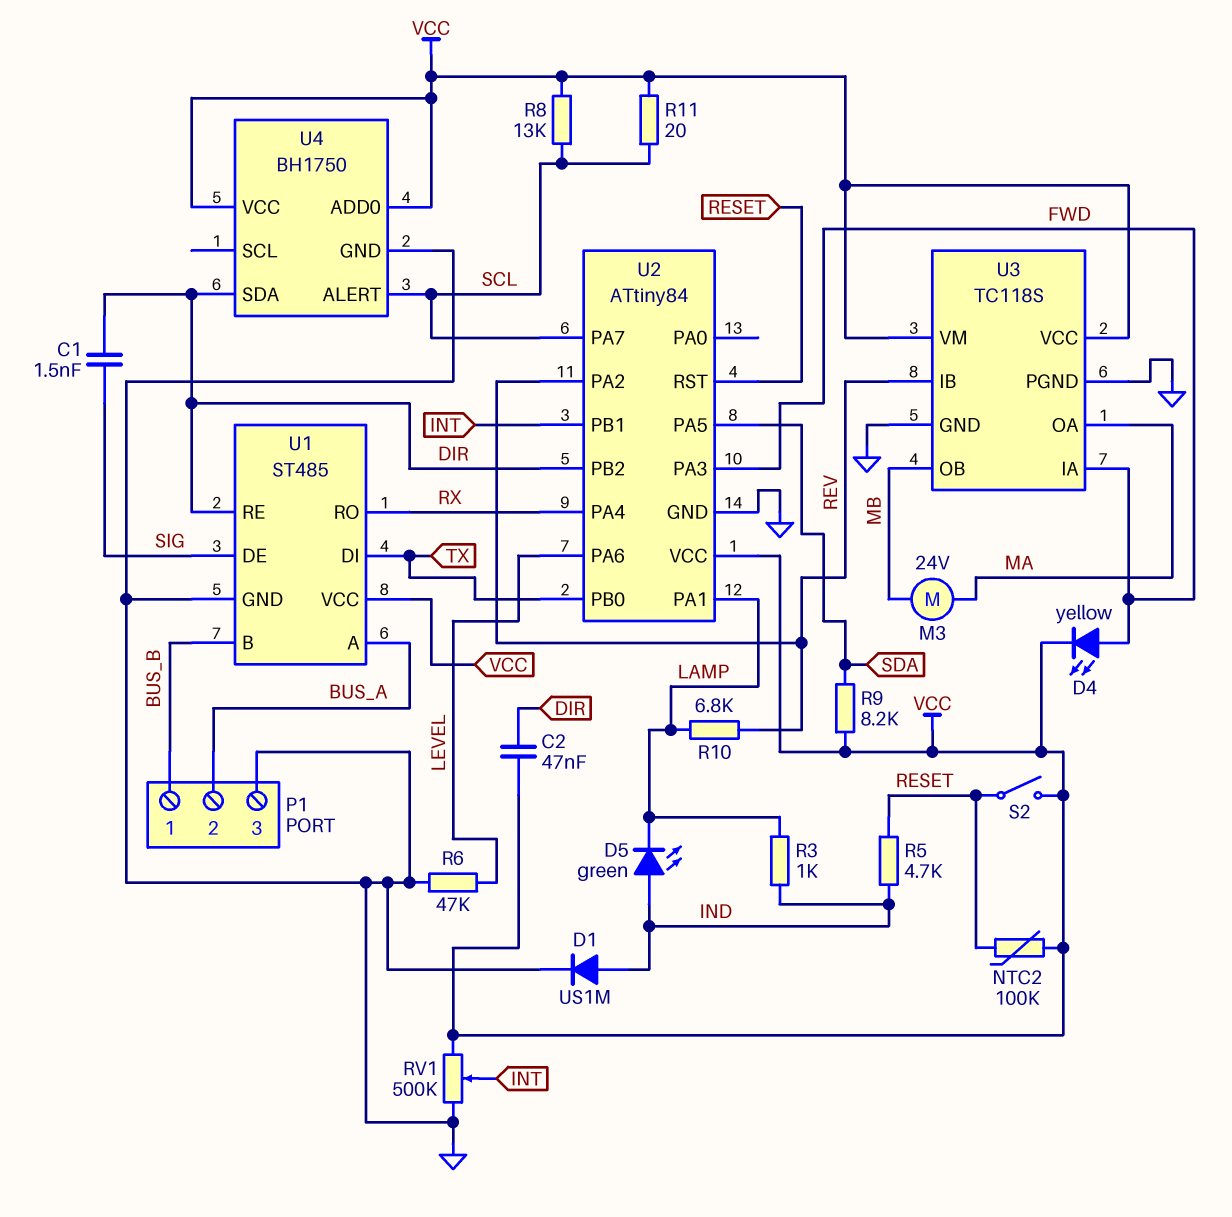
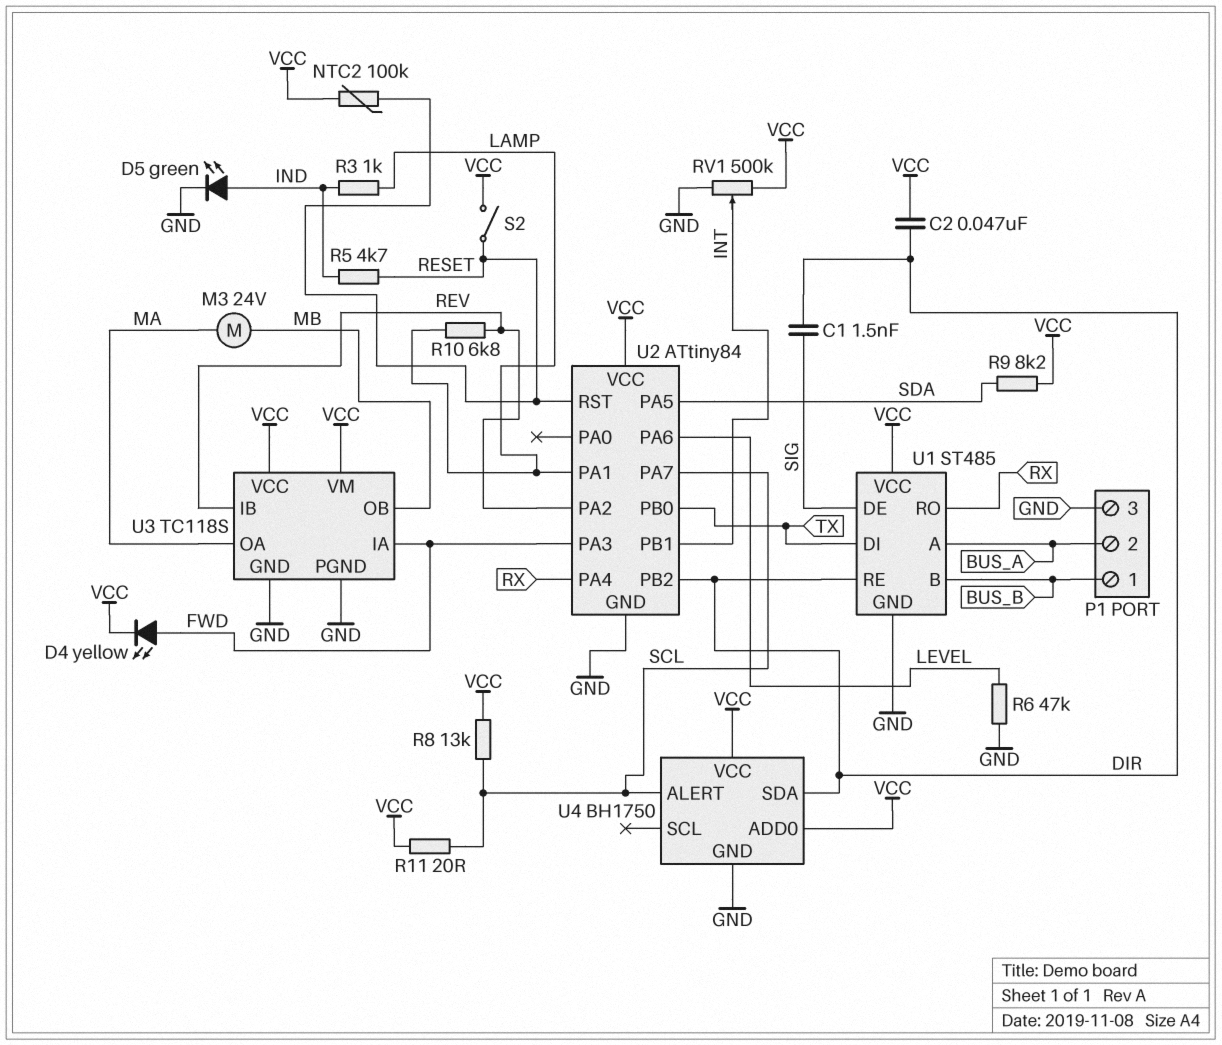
D1: diode US1M (A IND, K GND) -> none
D5: LED green (A IND, K LAMP) -> LED green (A IND, K GND)

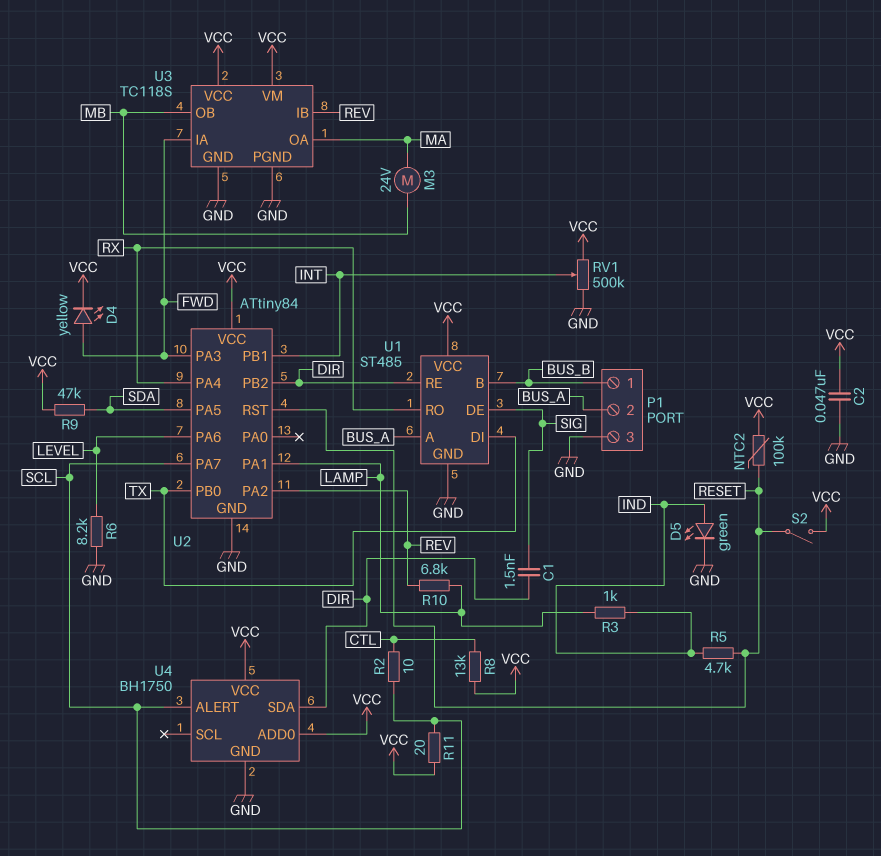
C2: 47nF (DIR, VCC) -> 47nF (GND, VCC)
R2: none -> 10 (CTL, SCL)
R6: 47k (GND, LEVEL) -> 8.2k (GND, LEVEL)
R8: 13k (SCL, VCC) -> 13k (CTL, VCC)
R9: 8.2k (SDA, VCC) -> 47k (SDA, VCC)

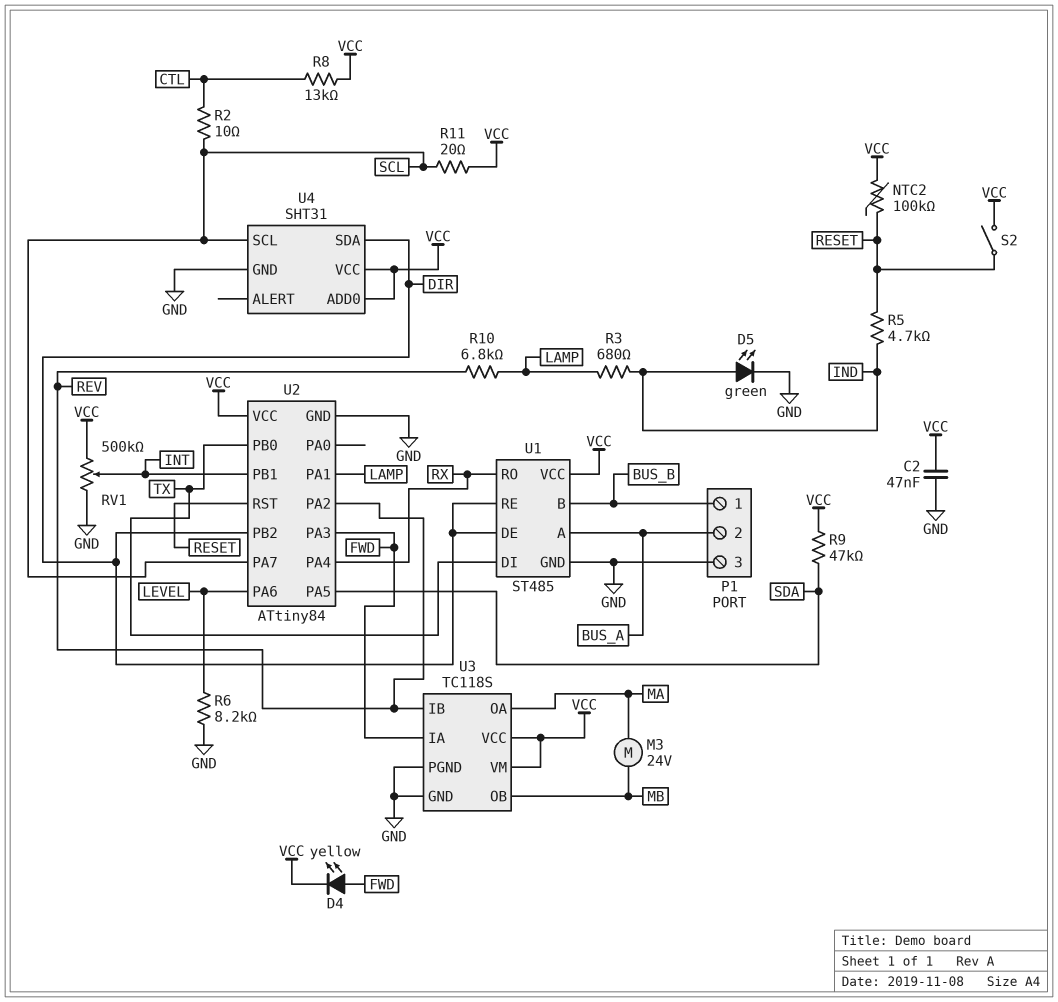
C1: 1.5nF (DIR, SIG) -> none
R3: 1k (IND, LAMP) -> 680 (IND, LAMP)
U1 pin DE: SIG -> DIR
U4: BH1750 -> SHT31
U4 pin ALERT: SCL -> none
U4 pin SCL: none -> SCL

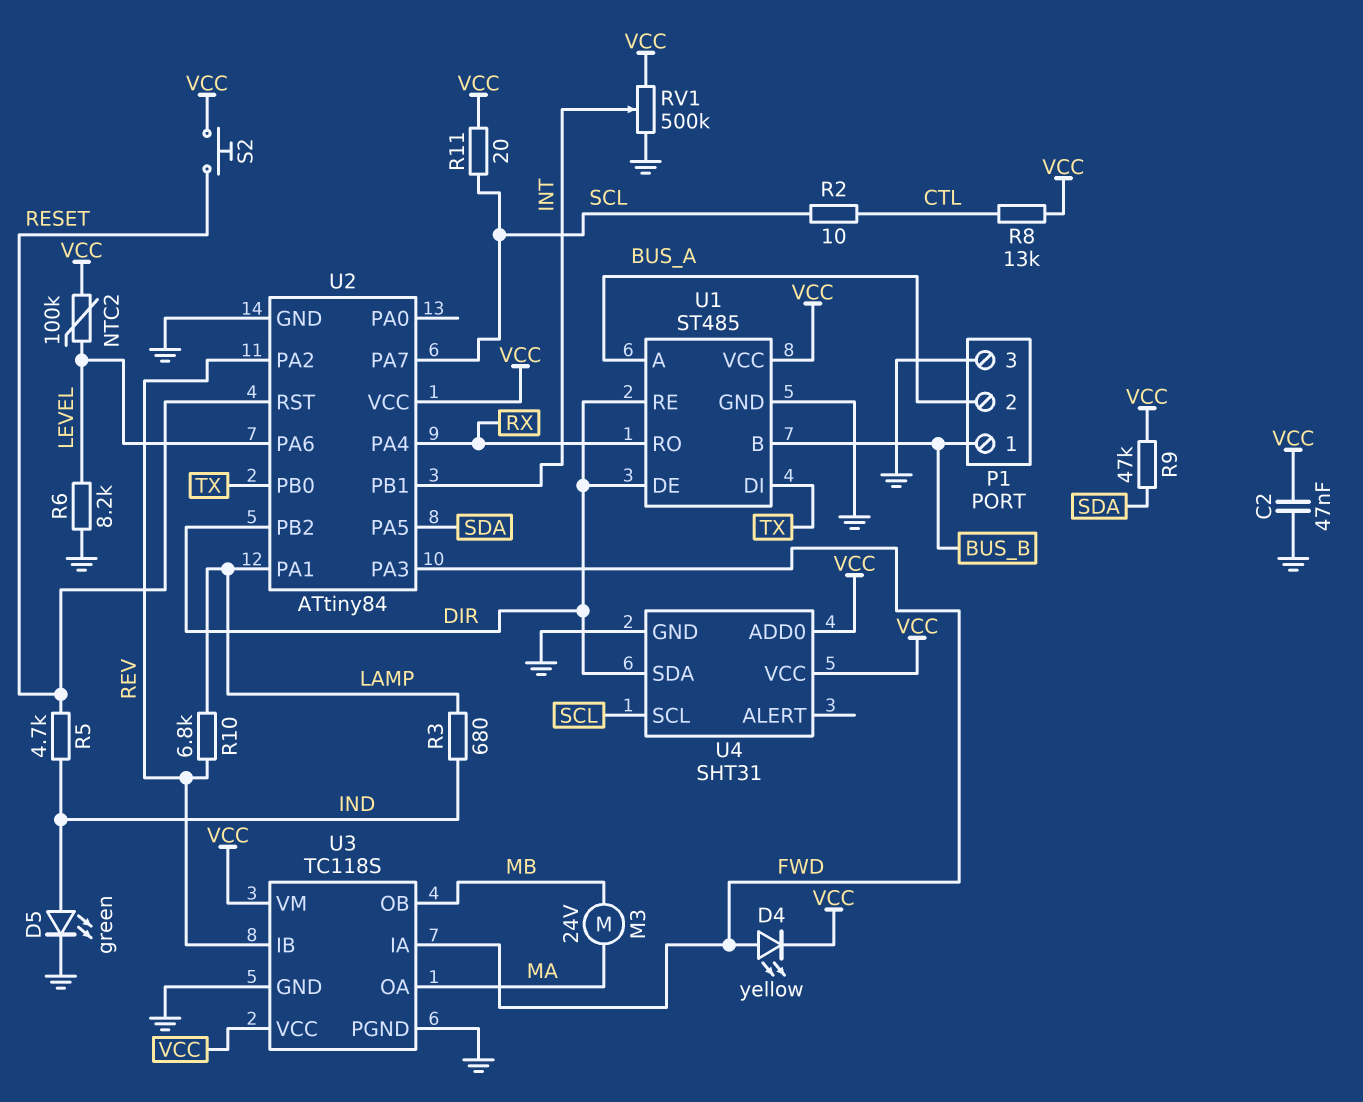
NTC2: 100k (RESET, VCC) -> 100k (LEVEL, VCC)
S2: switch (RESET, VCC) -> button (RESET, VCC)

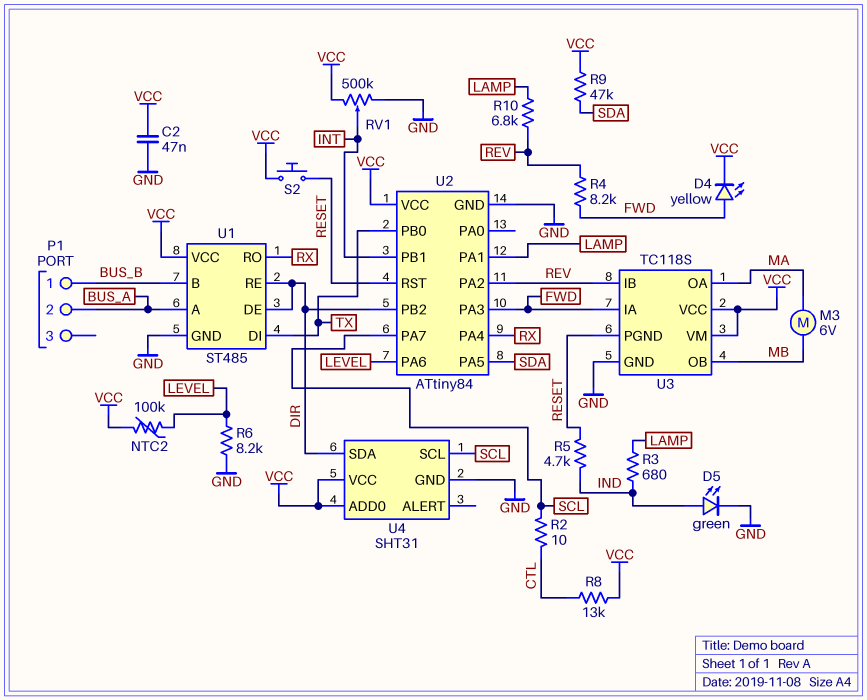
M3: motor 24V (MA, MB) -> motor 6V (MA, MB)
P1 pin 3: GND -> none
R4: none -> 8.2k (FWD, REV)
R11: 20 (SCL, VCC) -> none
U3 pin PGND: GND -> RESET

